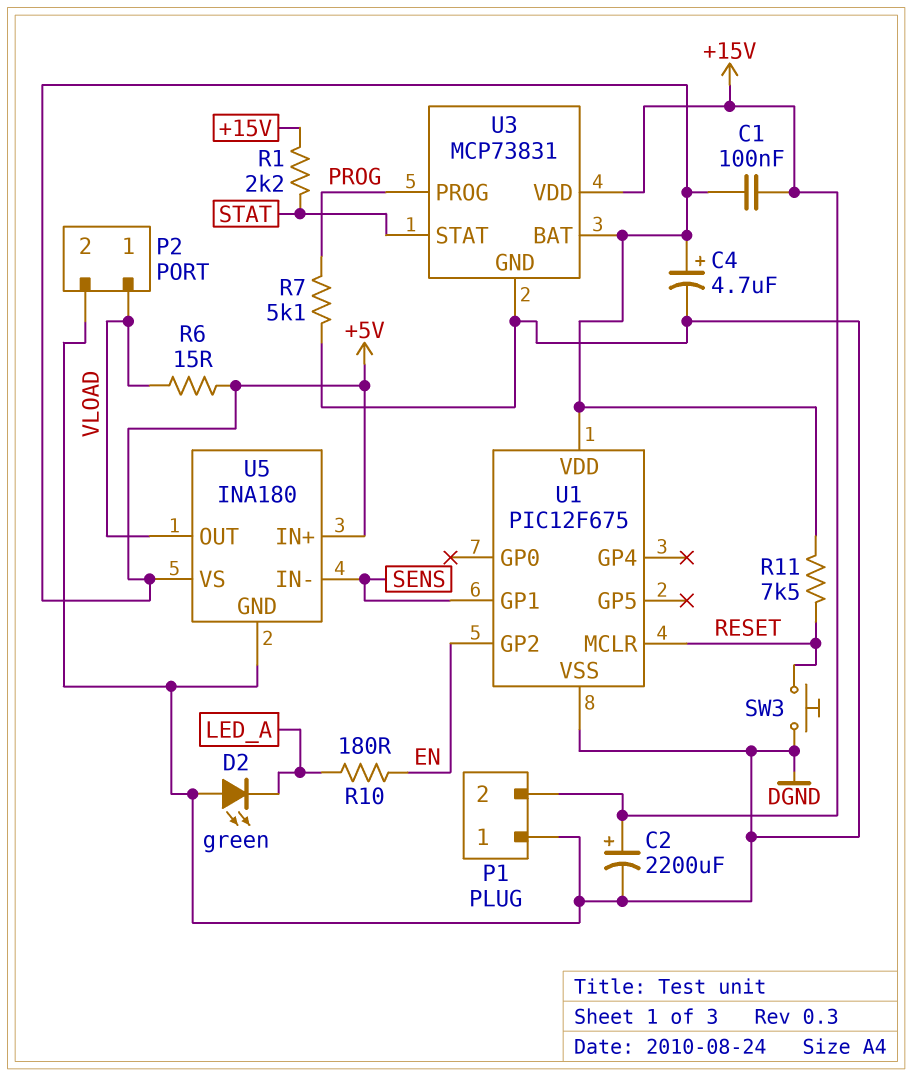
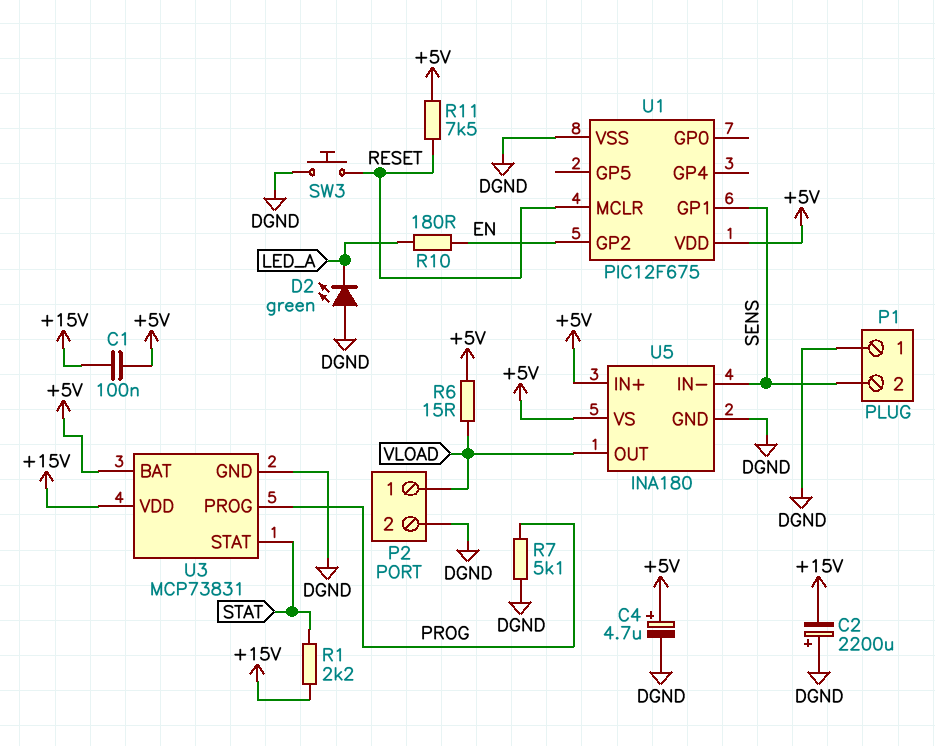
C2: 2200uF (plus +15V, minus DGND) -> 2200uF (plus DGND, minus +15V)
P1 pin 2: +15V -> SENS

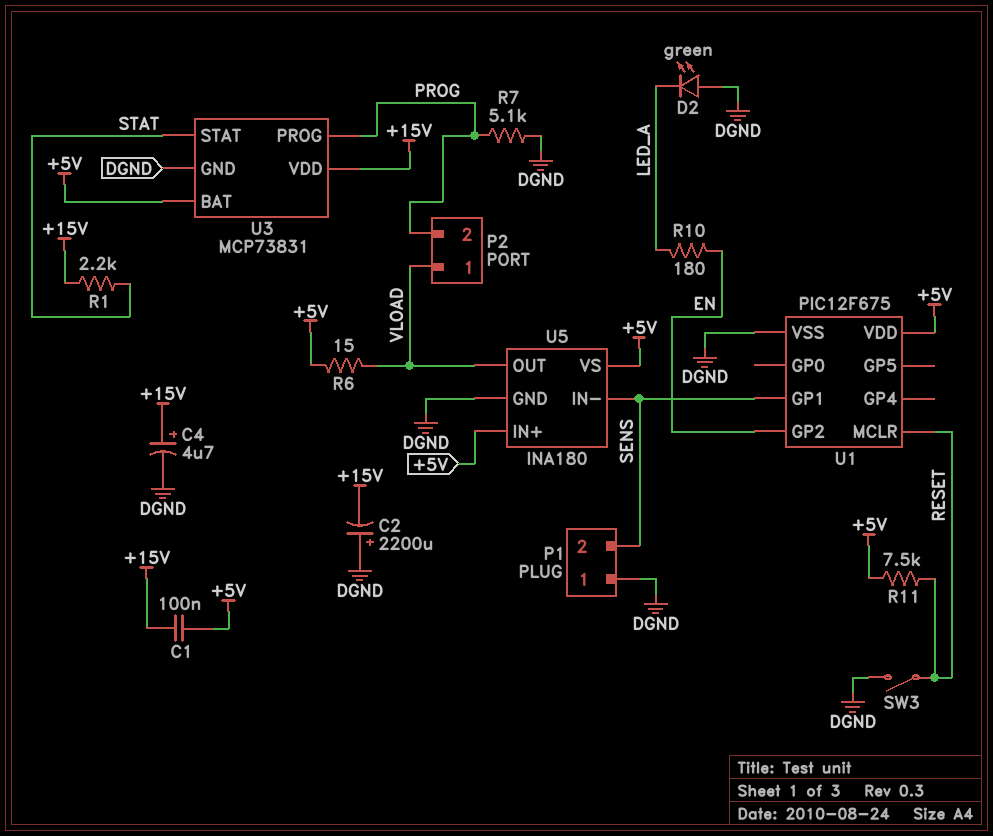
C4: 4.7uF (plus +5V, minus DGND) -> 4.7uF (plus +15V, minus DGND)
P2 pin 2: DGND -> PROG
SW3: button (DGND, RESET) -> switch (DGND, RESET)

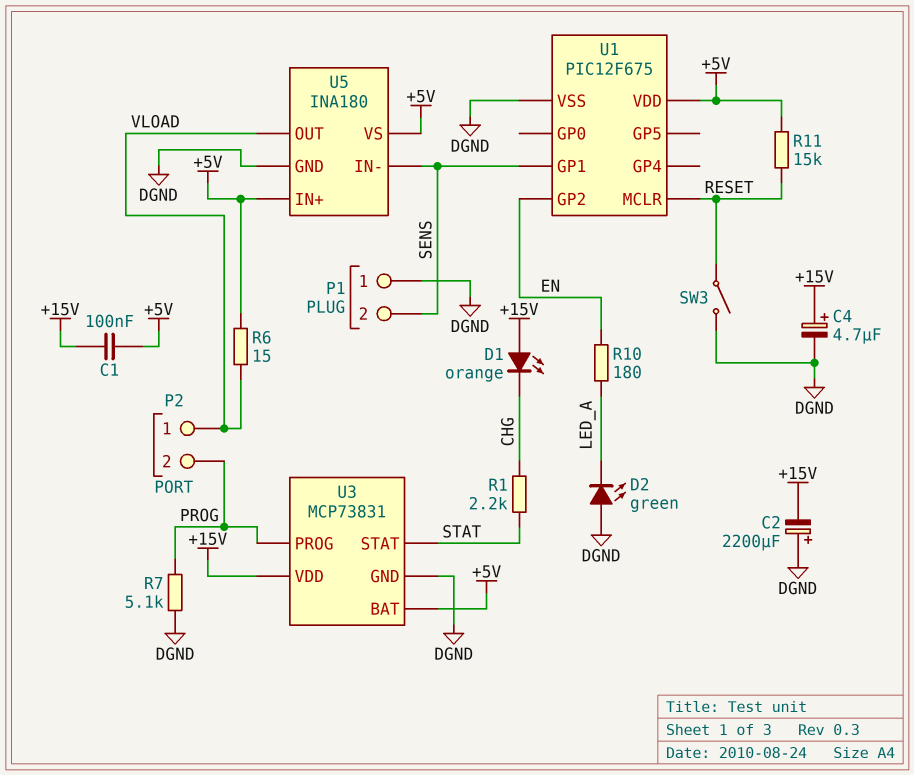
D1: none -> LED orange (A +15V, K CHG)
R1: 2.2k (+15V, STAT) -> 2.2k (CHG, STAT)
R11: 7.5k (+5V, RESET) -> 15k (+5V, RESET)

